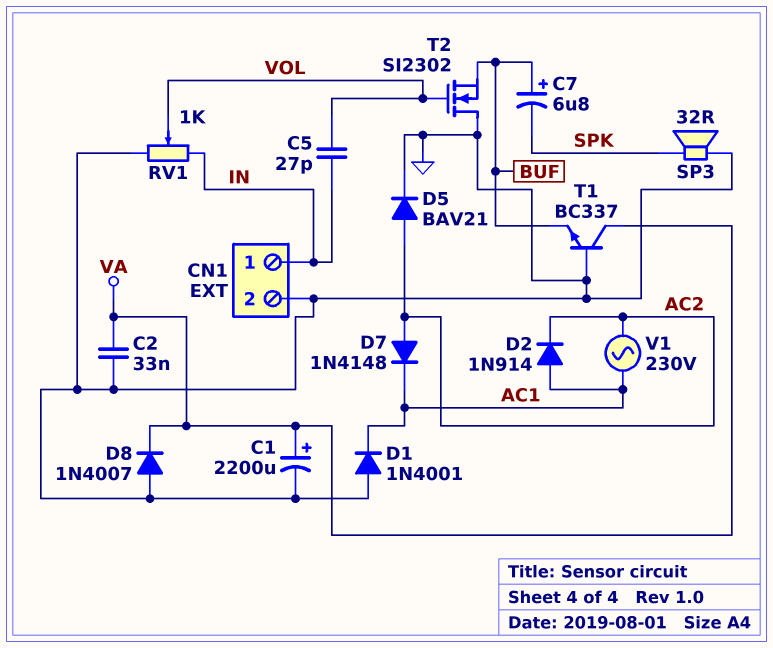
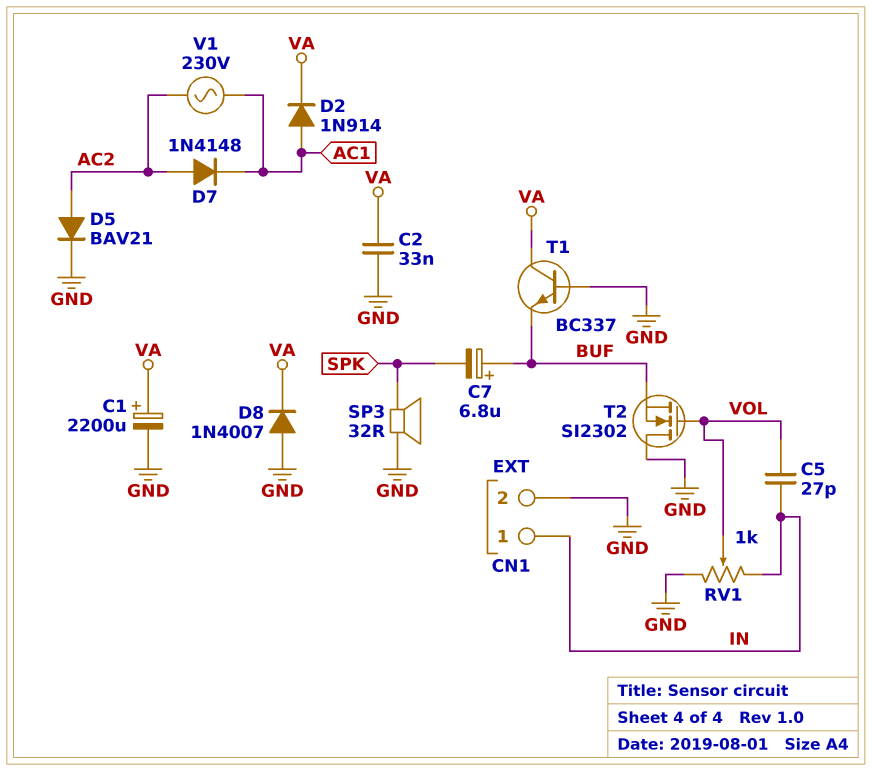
D1: diode 1N4001 (A GND, K AC1) -> none
D2: diode 1N914 (A AC1, K AC2) -> diode 1N914 (A AC1, K VA)

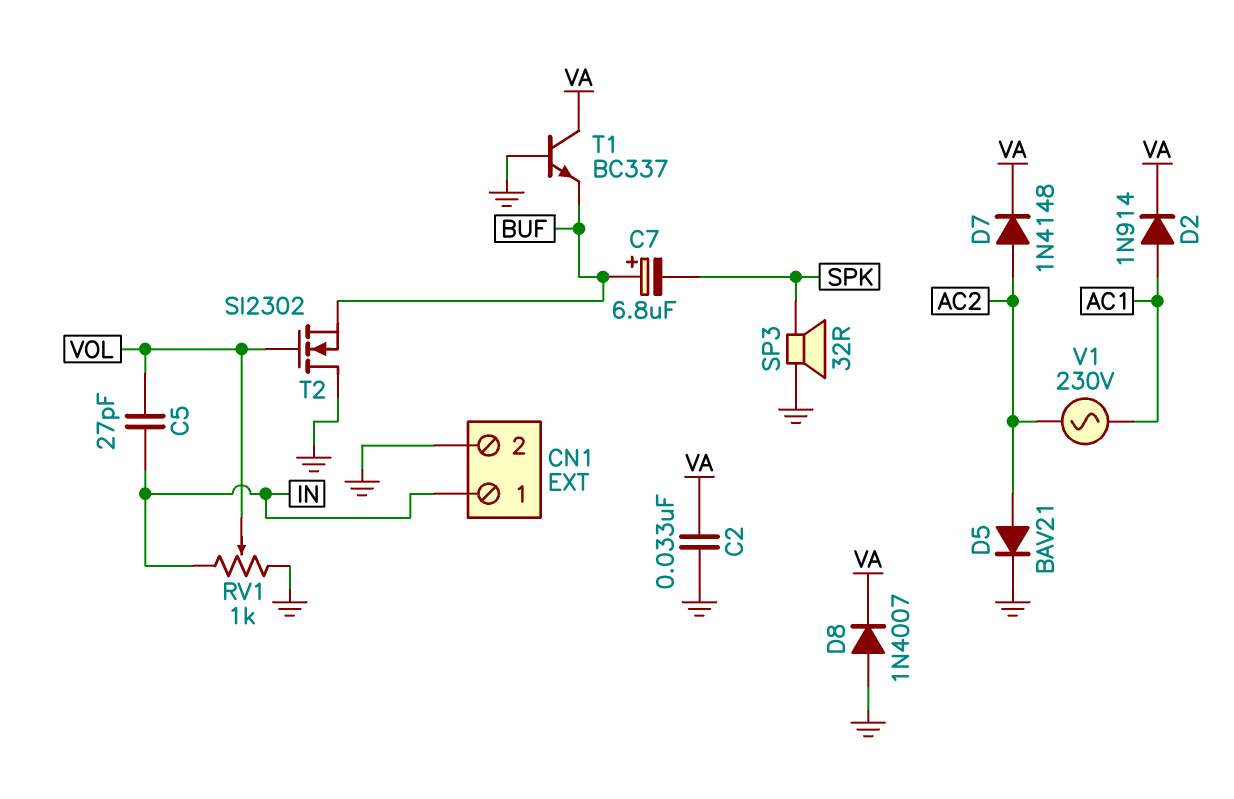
C1: 2200uF (plus VA, minus GND) -> none
D7: diode 1N4148 (A AC2, K AC1) -> diode 1N4148 (A AC2, K VA)

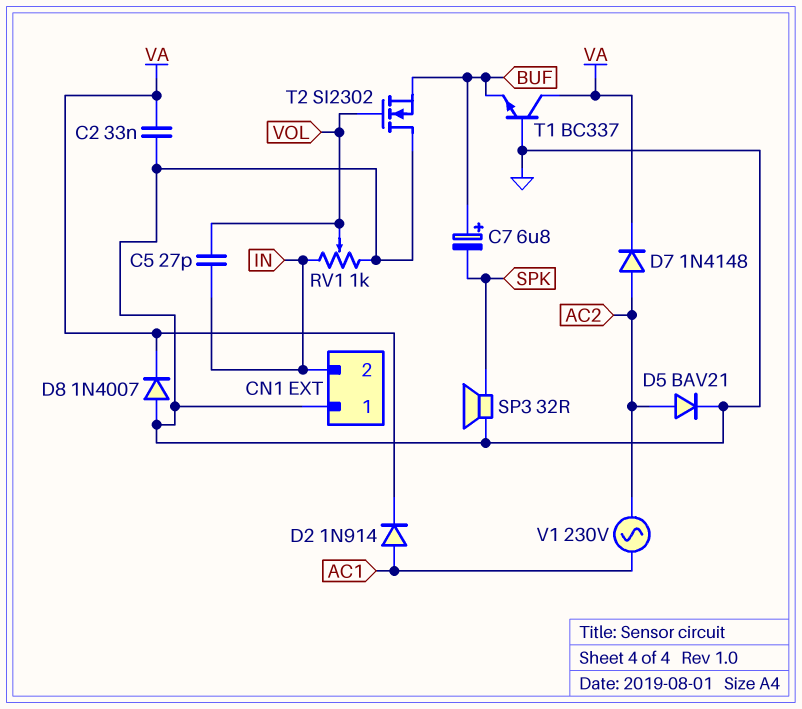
CN1 pin 1: IN -> GND
CN1 pin 2: GND -> IN

